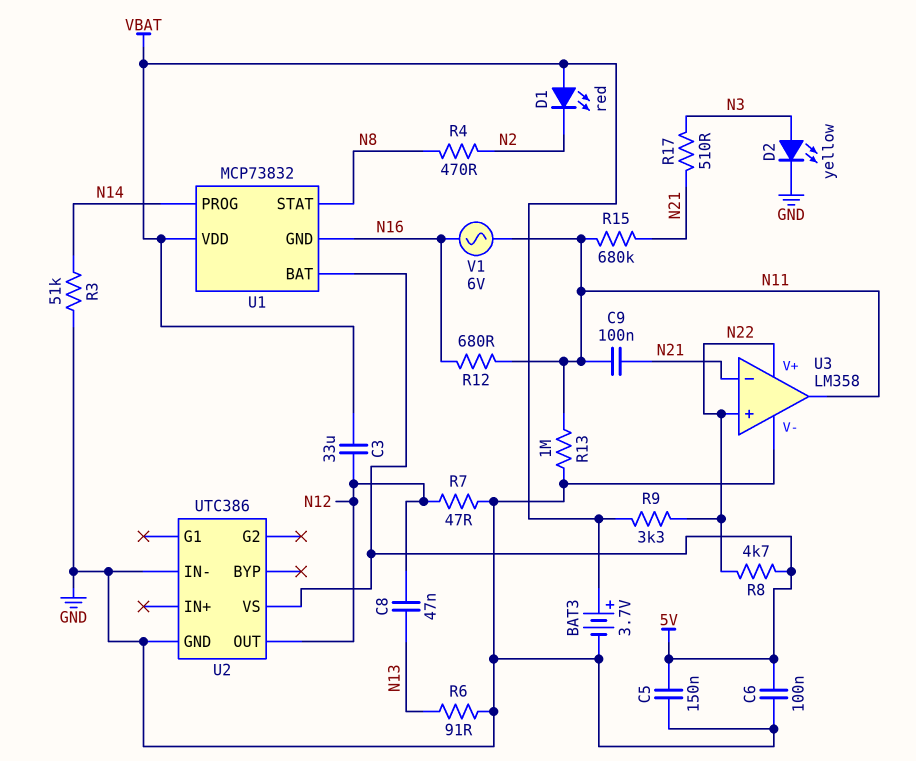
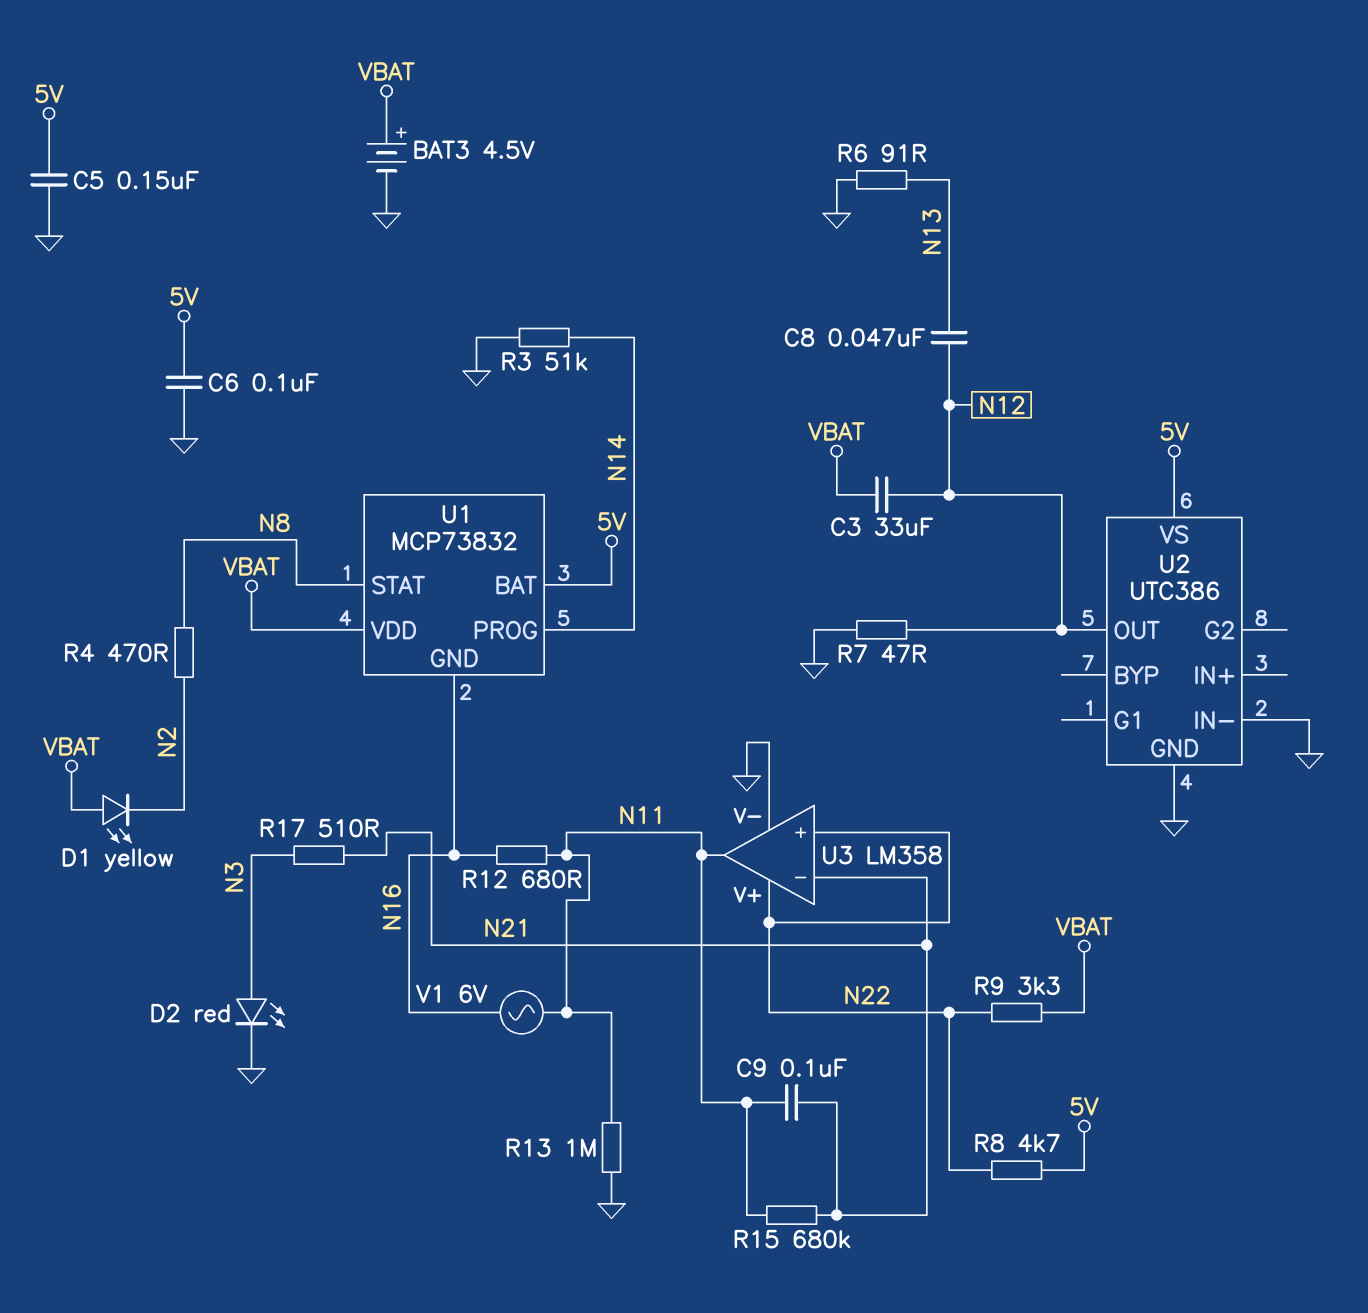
BAT3: 3.7V (plus VBAT, minus GND) -> 4.5V (plus VBAT, minus GND)
D1: LED red (A VBAT, K N2) -> LED yellow (A VBAT, K N2)
D2: LED yellow (A N3, K GND) -> LED red (A N3, K GND)

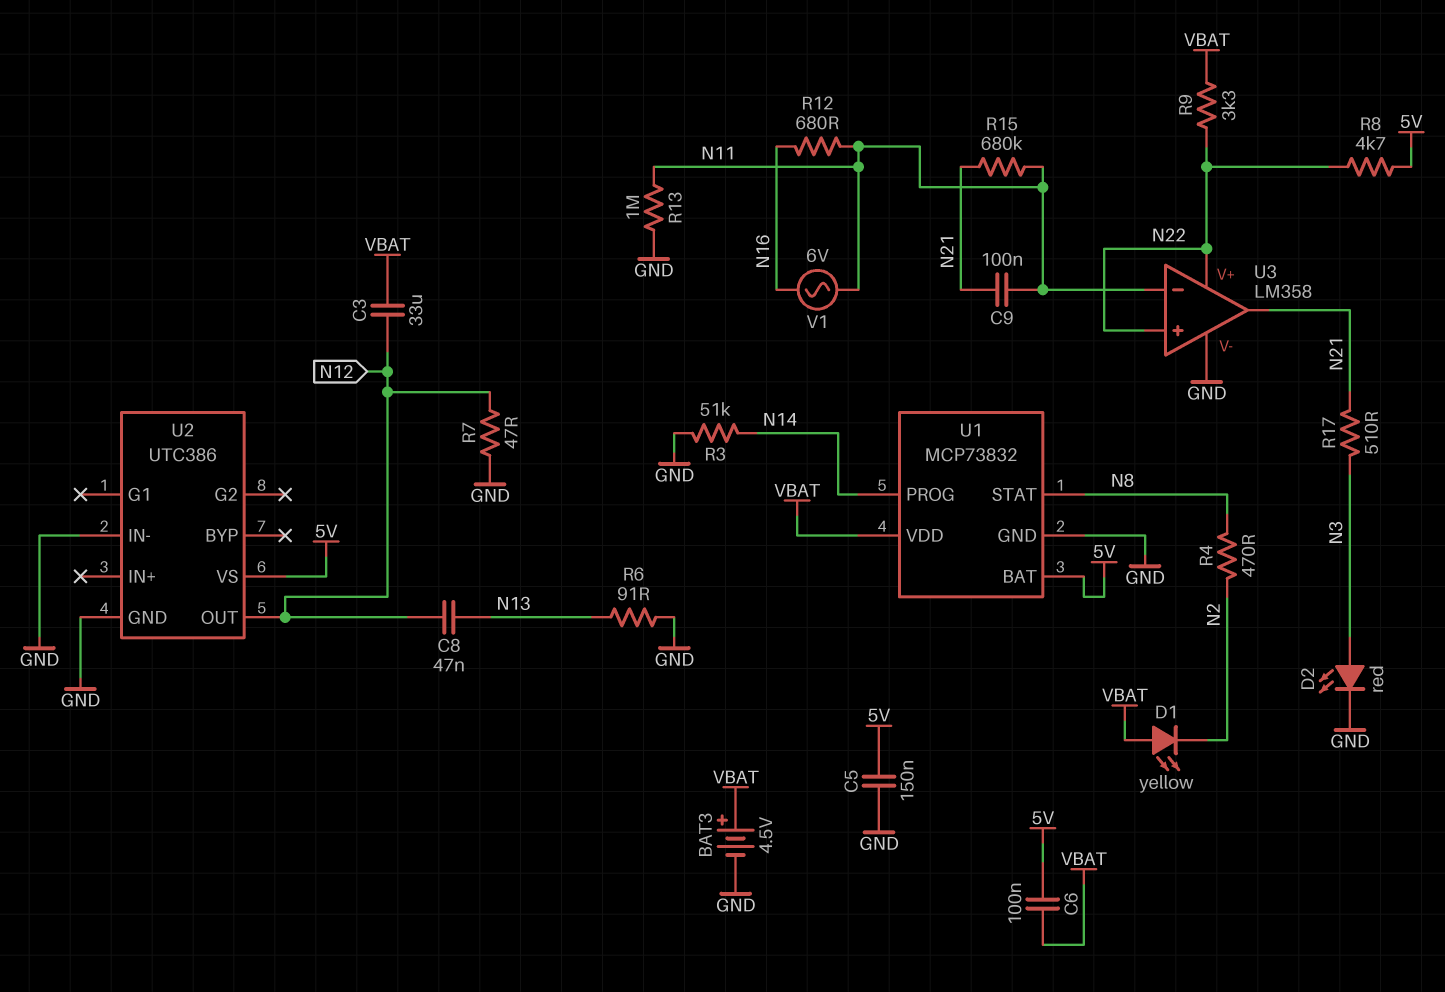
C6: 100nF (5V, GND) -> 100nF (5V, VBAT)
U1 pin GND: N16 -> GND
U3 pin in-: N21 -> N11
U3 pin out: N11 -> N21

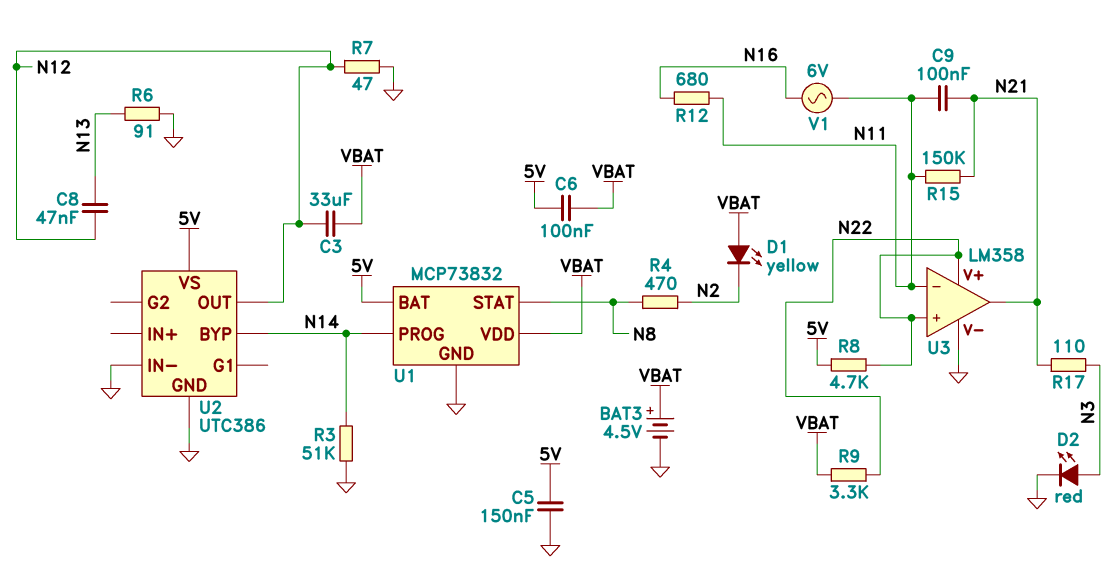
R13: 1M (GND, N11) -> none
R15: 680k (N11, N21) -> 150k (N11, N21)
R17: 510 (N3, N21) -> 110 (N3, N21)
U2 pin BYP: none -> N14

